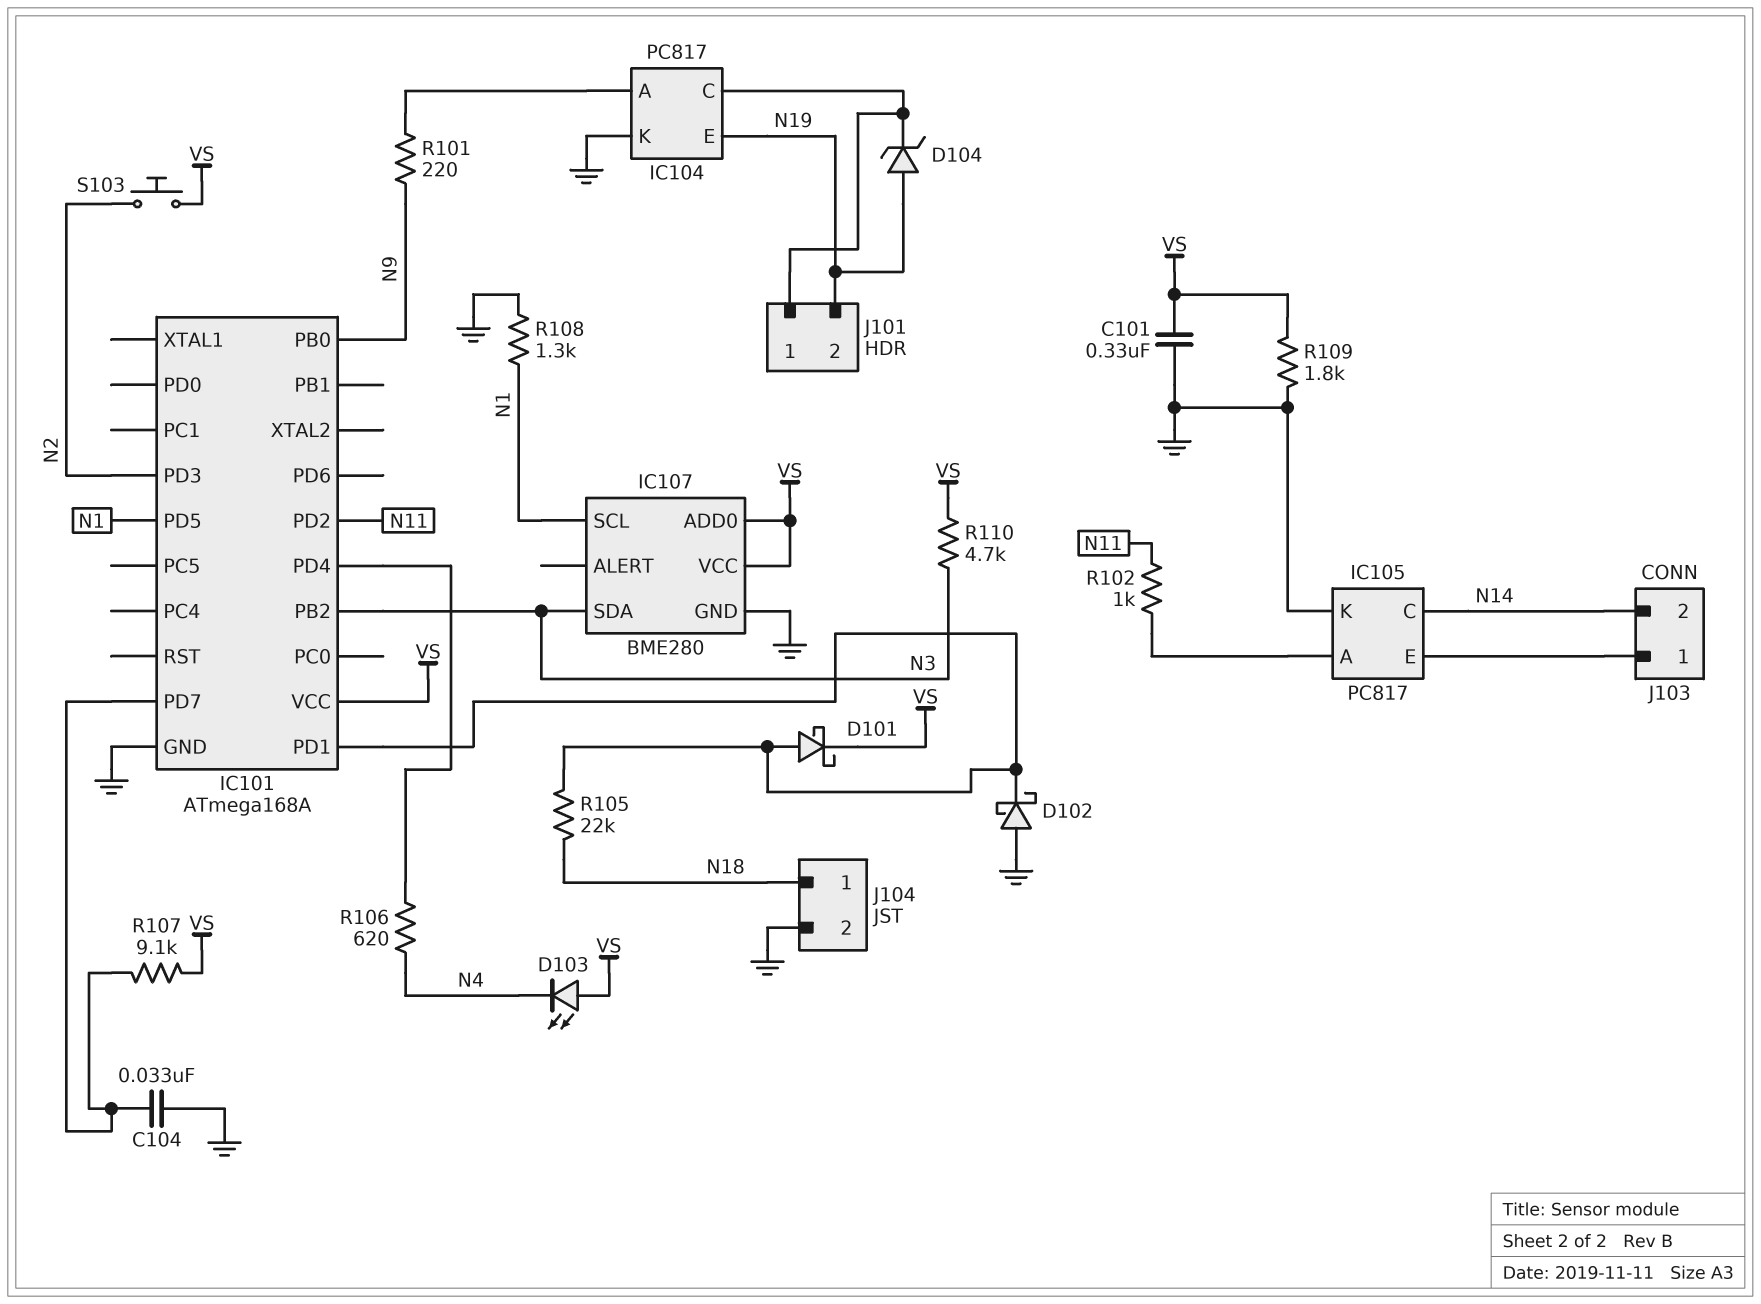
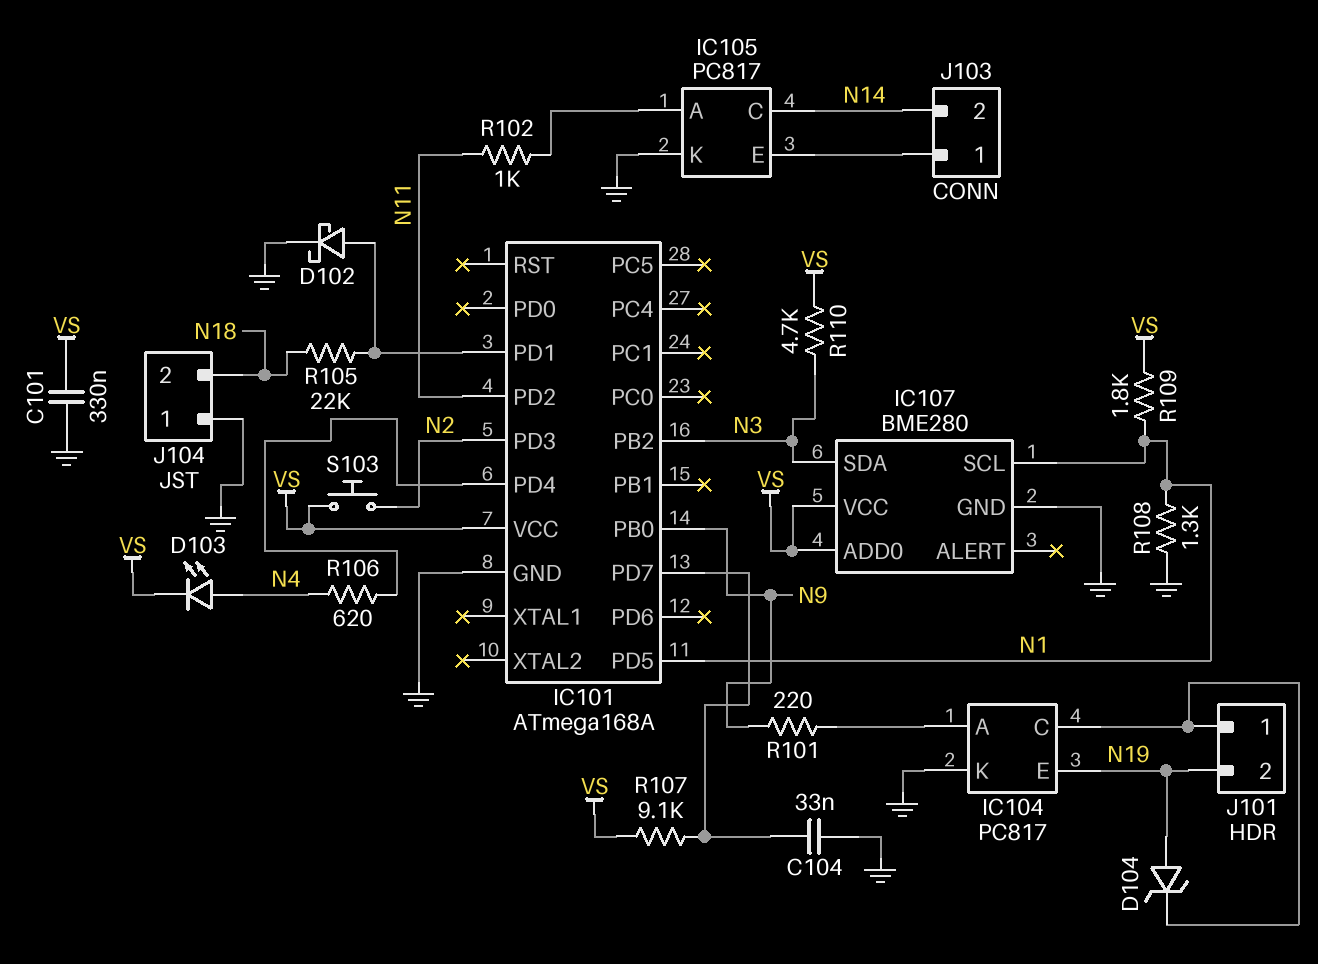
D101: schottky (A IC101/PD1, K VS) -> none
D102: schottky (A GND, K IC101/PD1) -> schottky (A IC101/PD1, K GND)
D103: LED (A VS, K N4) -> LED (A N4, K VS)
J104 pin 1: N18 -> GND
J104 pin 2: GND -> N18
R109: 1.8k (GND, VS) -> 1.8k (N1, VS)

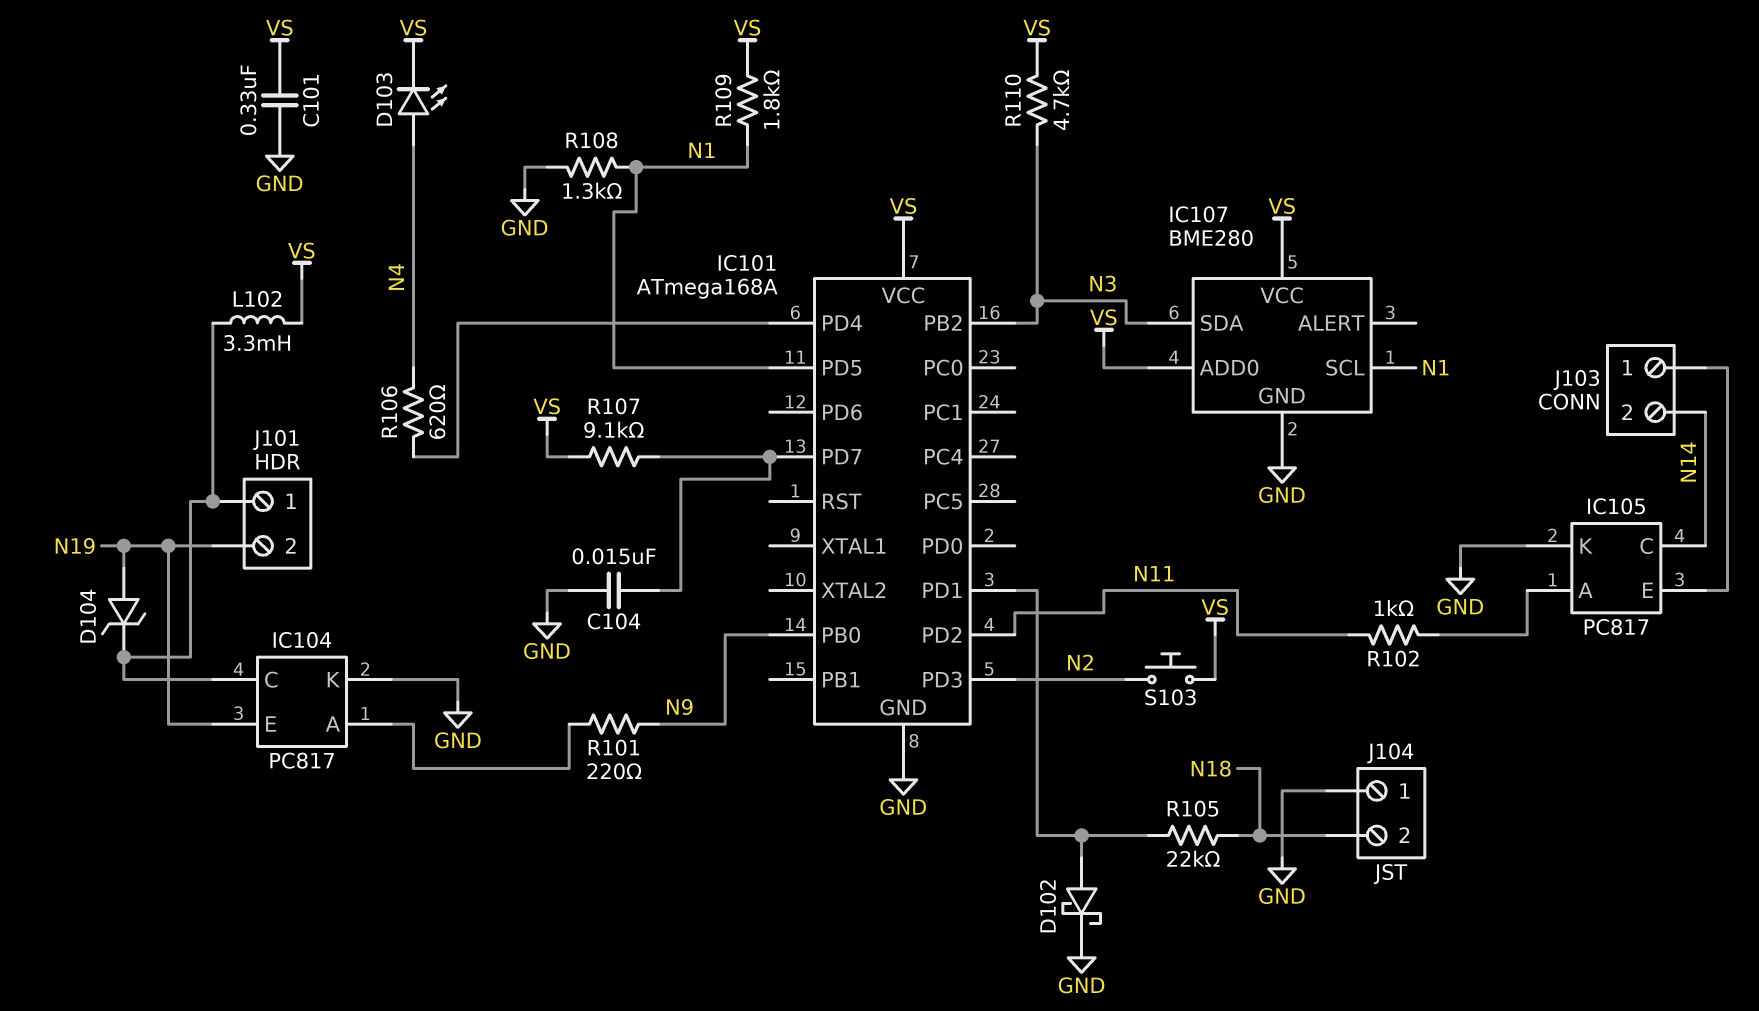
C104: 33nF (GND, IC101/PD7) -> 15nF (GND, IC101/PD7)
L102: none -> 3.3mH (IC104/C, VS)

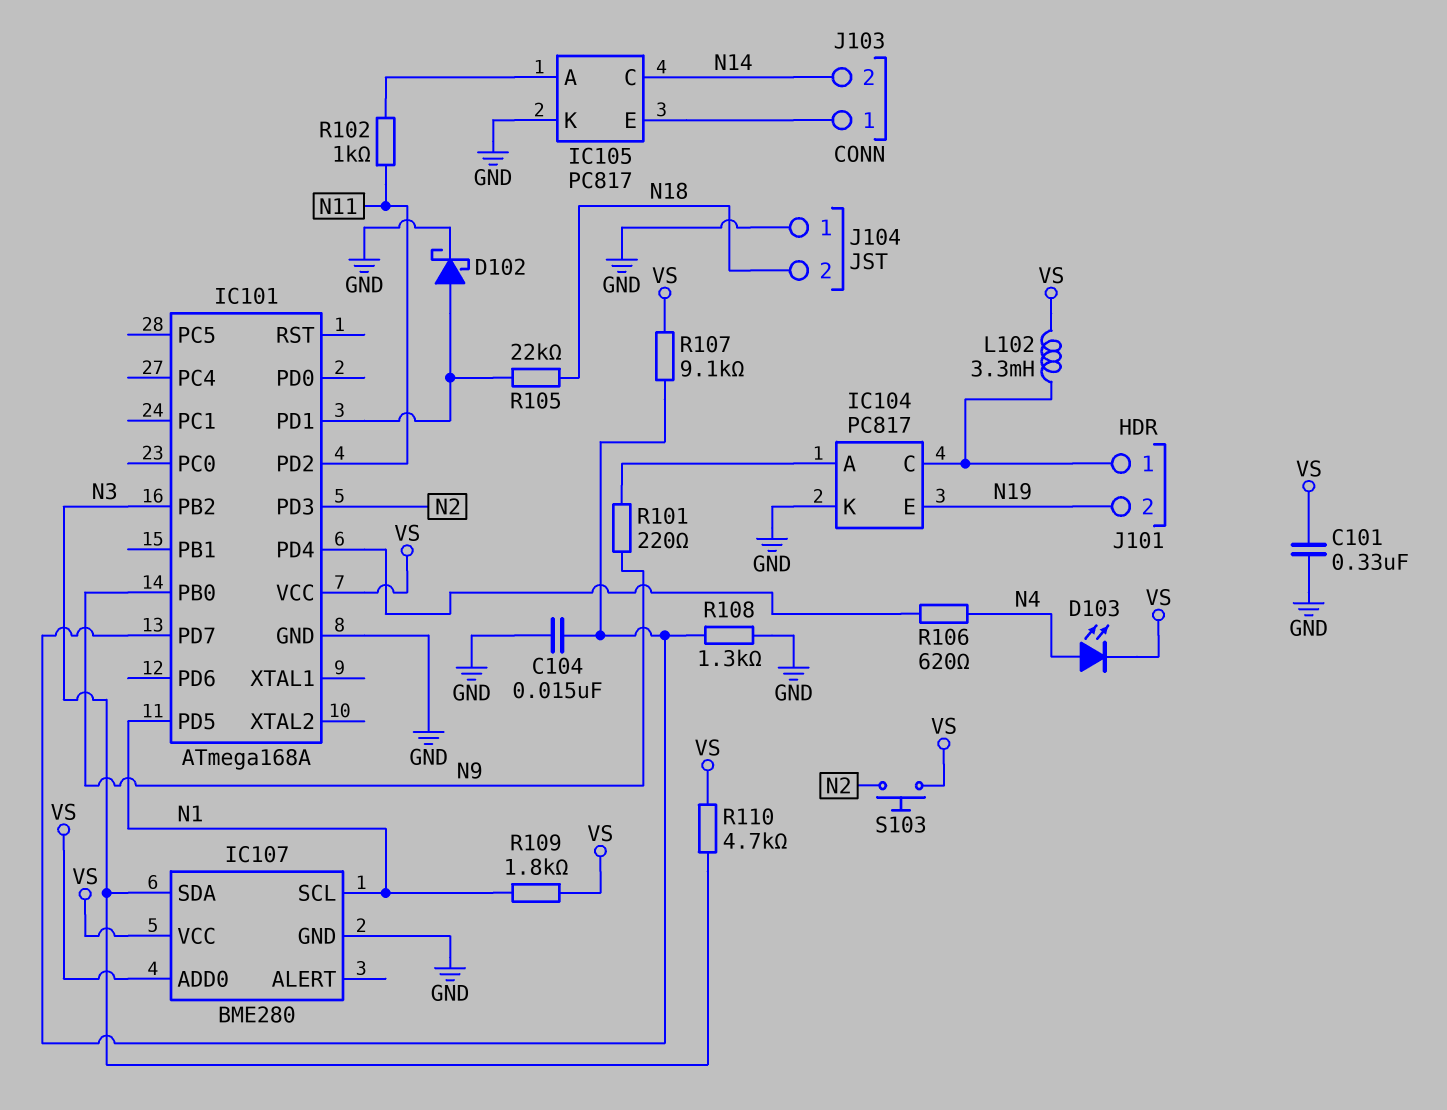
D104: zener (A N19, K IC104/C) -> none
R108: 1.3k (GND, N1) -> 1.3k (GND, IC101/PD7)

